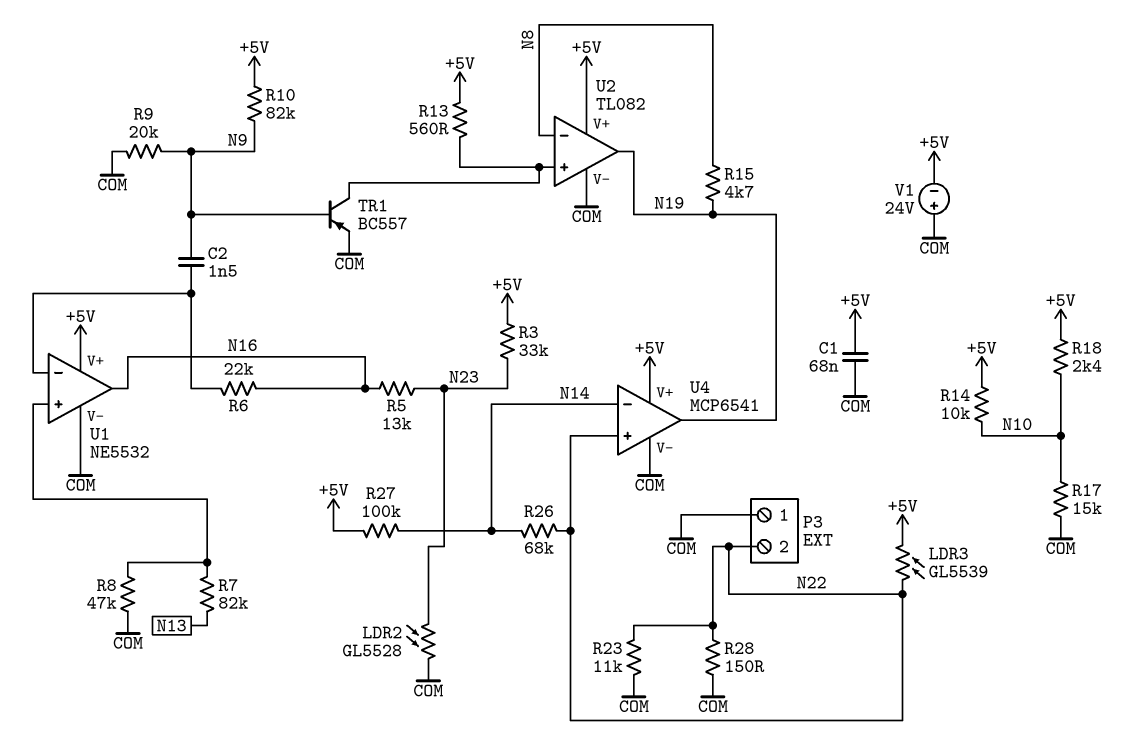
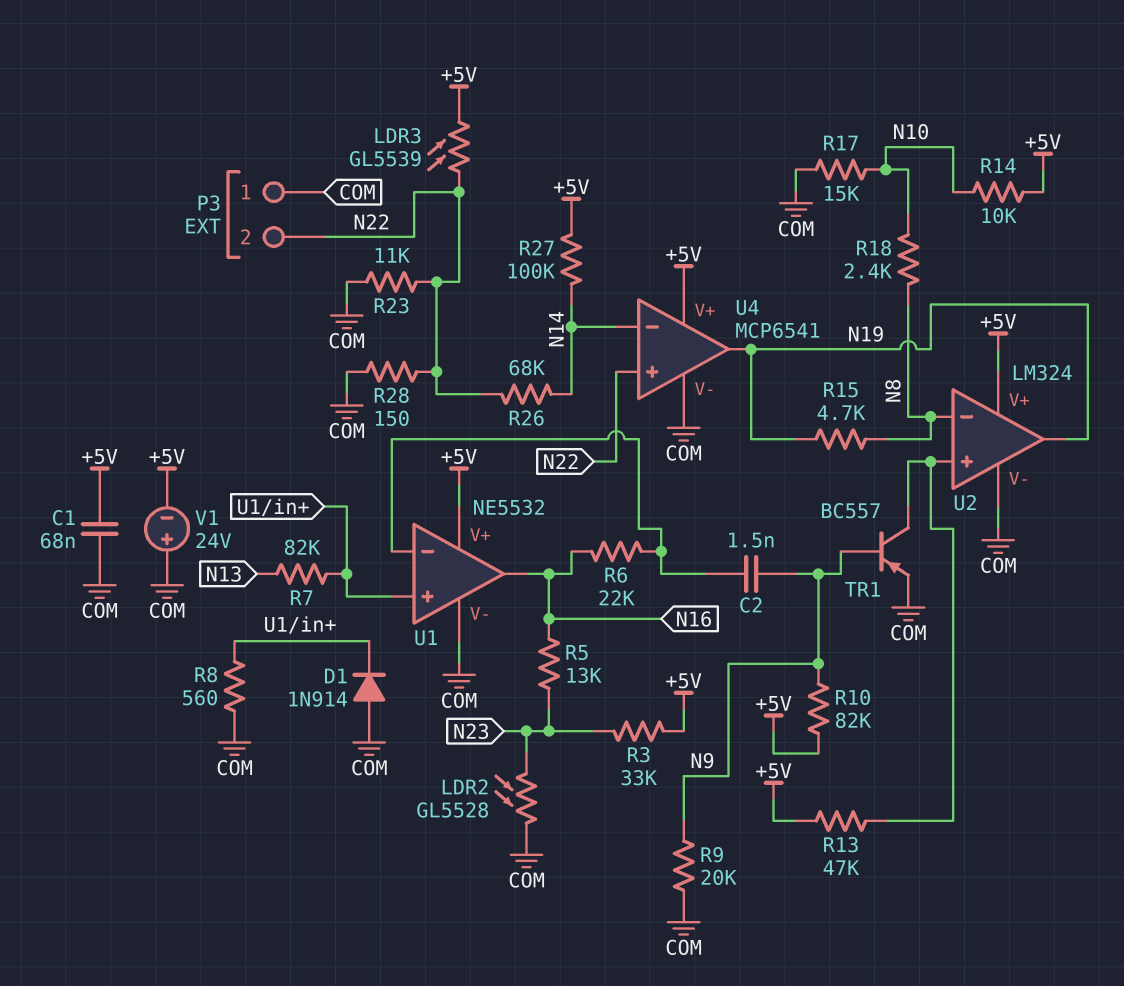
D1: none -> diode 1N914 (A COM, K U1/in+)
R8: 47k (COM, U1/in+) -> 560 (COM, U1/in+)
R13: 560 (+5V, U2/in+) -> 47k (+5V, U2/in+)
R18: 2.4k (+5V, N10) -> 2.4k (N8, N10)
U2: TL082 -> LM324

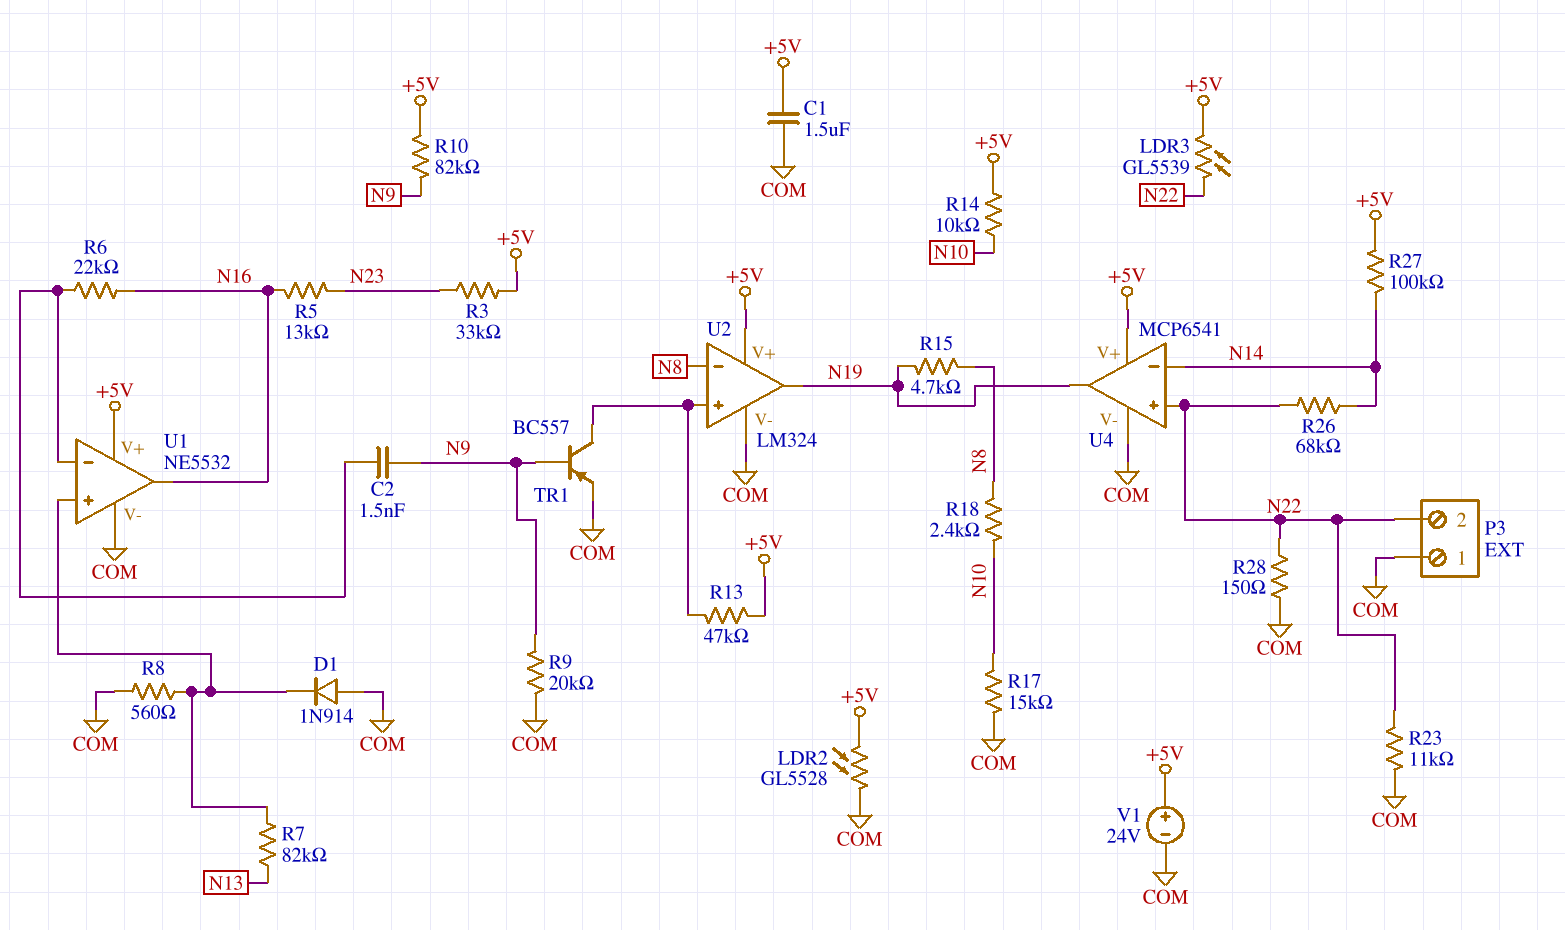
C1: 68nF (+5V, COM) -> 1.5uF (+5V, COM)
LDR2: GL5528 (COM, N23) -> GL5528 (+5V, COM)
V1: 24V (plus COM, minus +5V) -> 24V (plus +5V, minus COM)

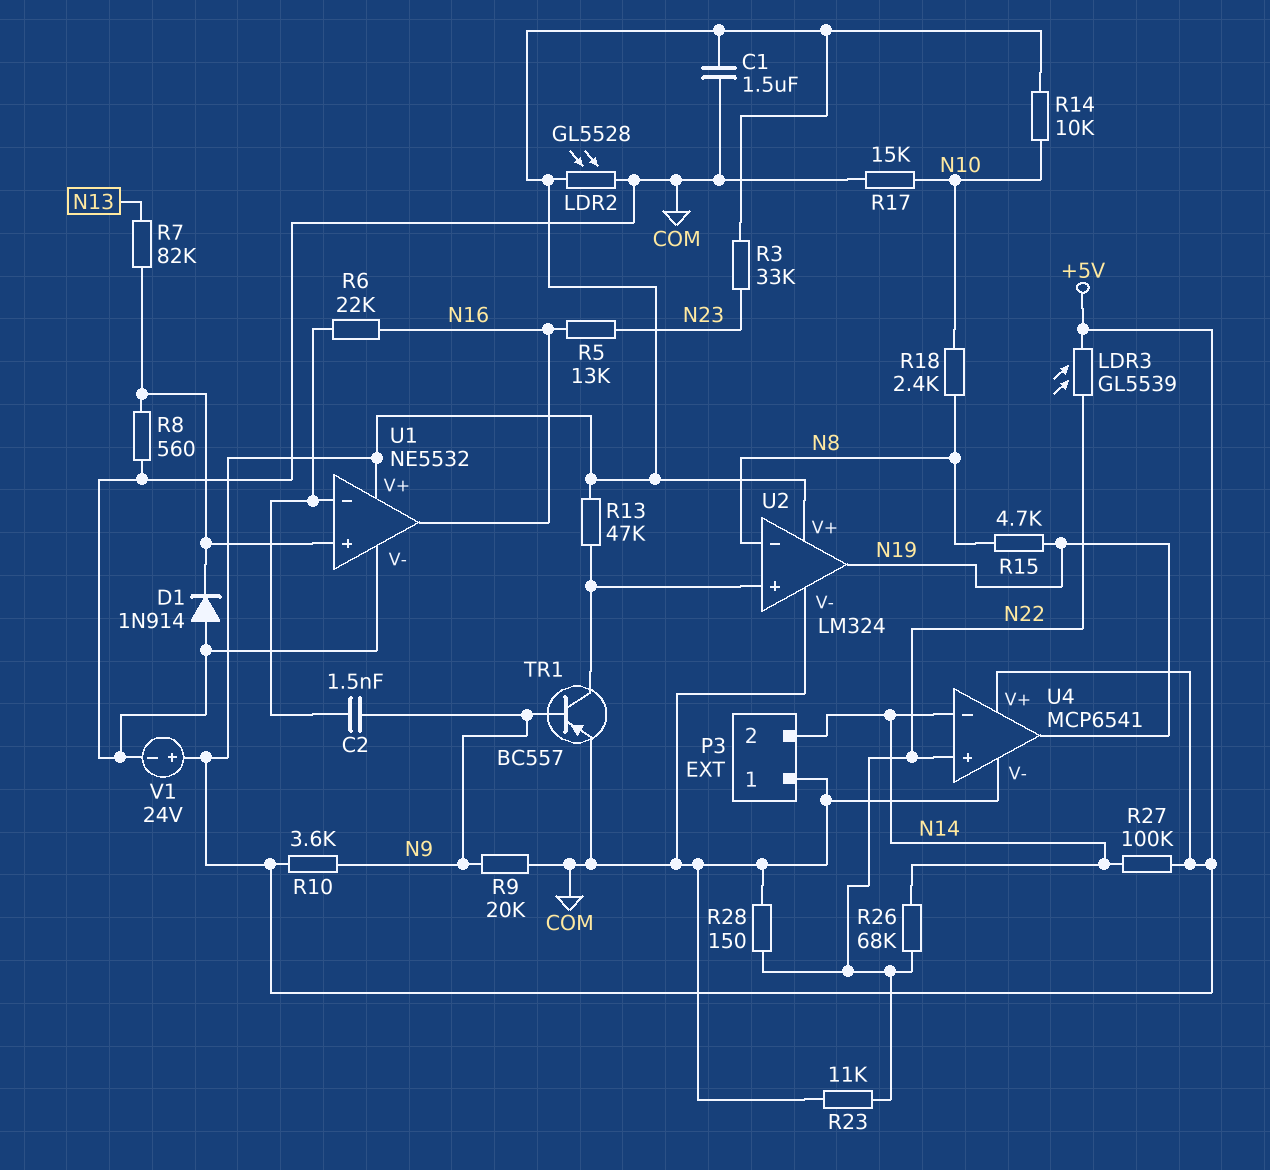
P3 pin 2: N22 -> N14
R10: 82k (+5V, N9) -> 3.6k (+5V, N9)

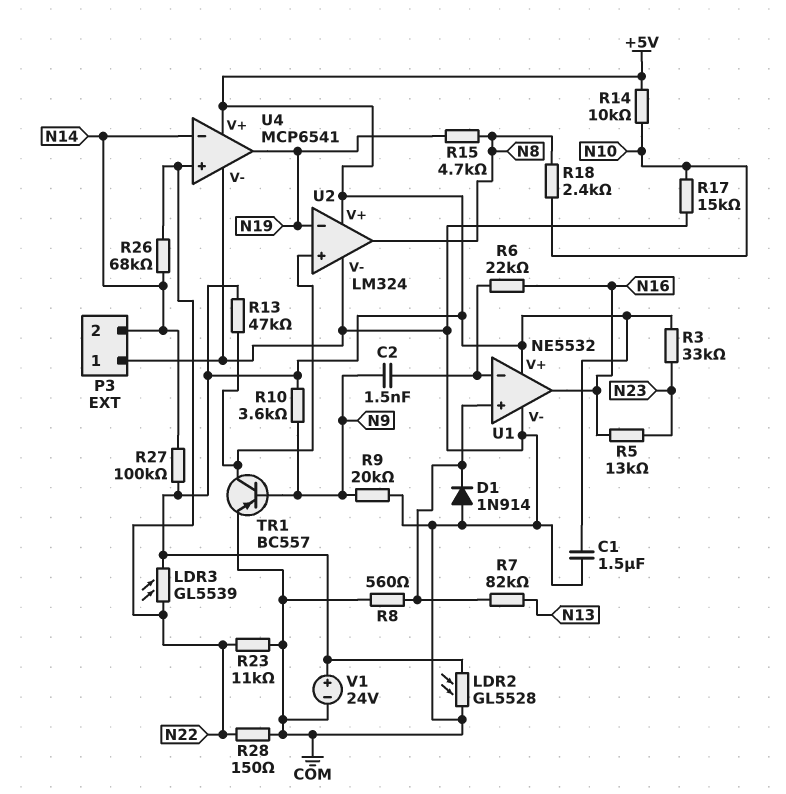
U2 pin in-: N8 -> N19
U2 pin out: N19 -> N8

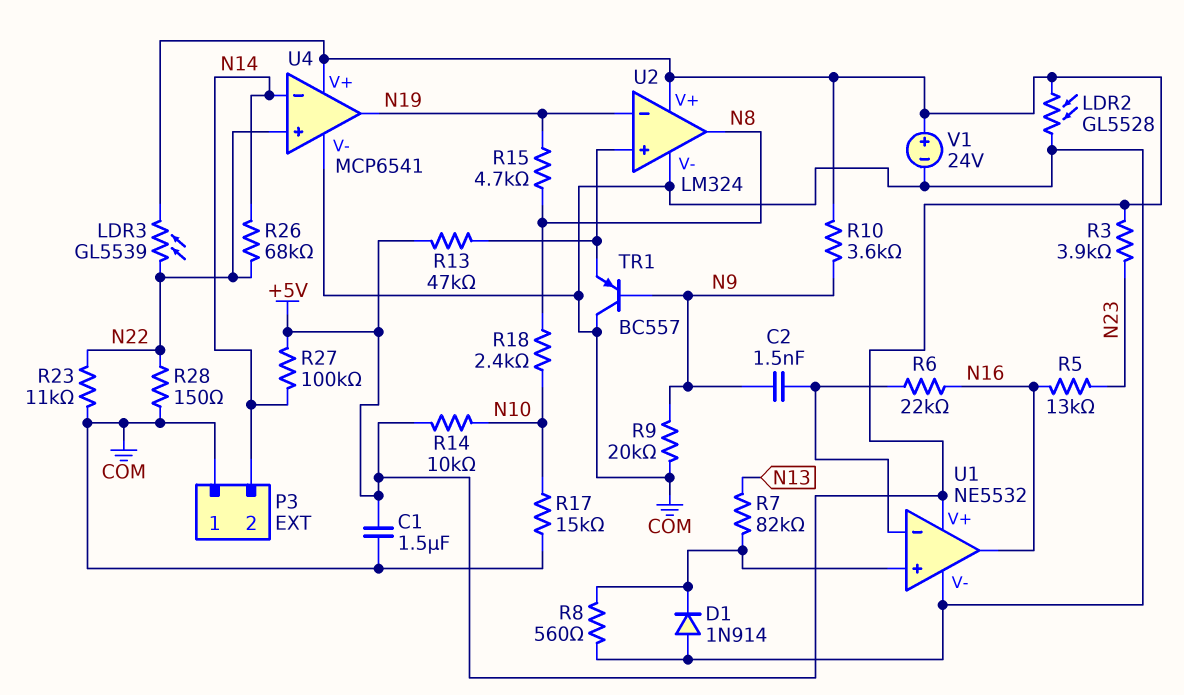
R3: 33k (+5V, N23) -> 3.9k (+5V, N23)
TR1: PNP BC557 (B N9, C U2/in+, E COM) -> PNP BC557 (B N9, C COM, E U2/in+)

